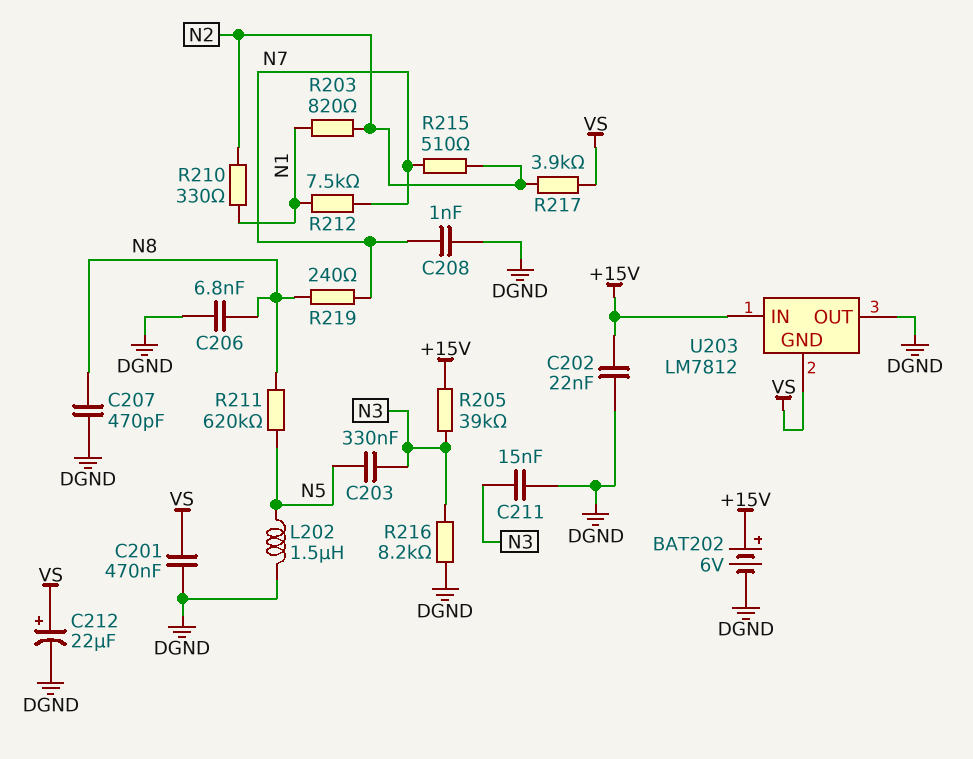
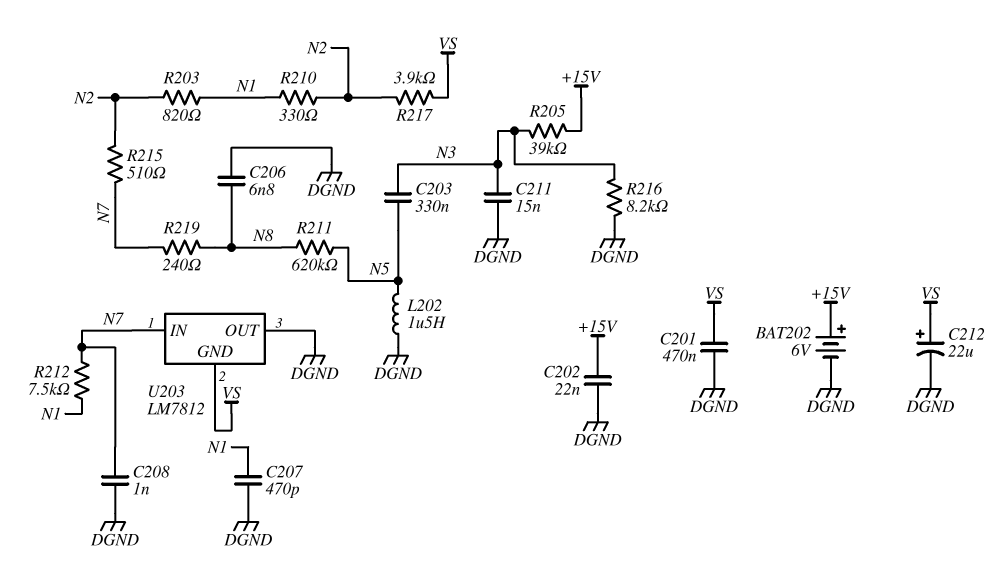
C207: 470pF (DGND, N8) -> 470pF (DGND, N1)
U203 pin IN: +15V -> N7

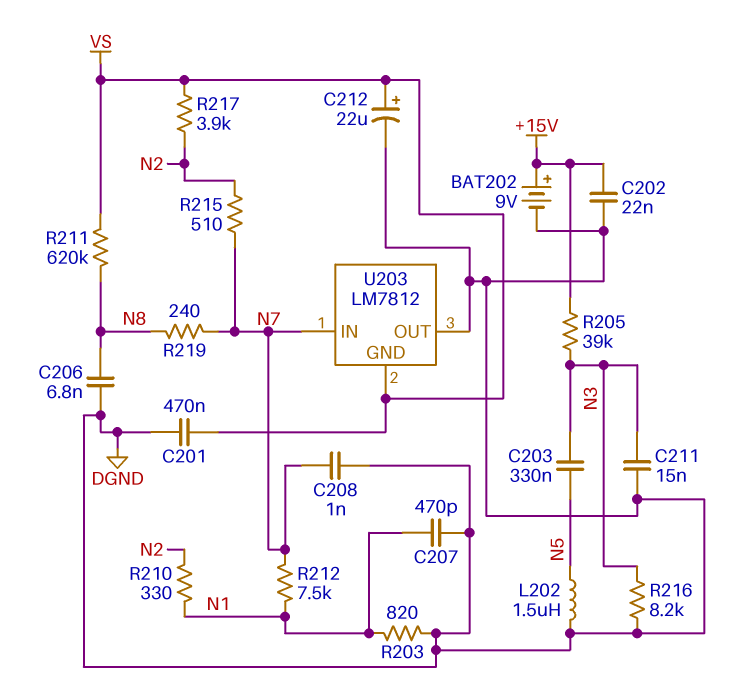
BAT202: 6V (plus +15V, minus DGND) -> 9V (plus +15V, minus DGND)
R203: 820 (N1, N2) -> 820 (DGND, N1)
R211: 620k (N5, N8) -> 620k (N8, VS)

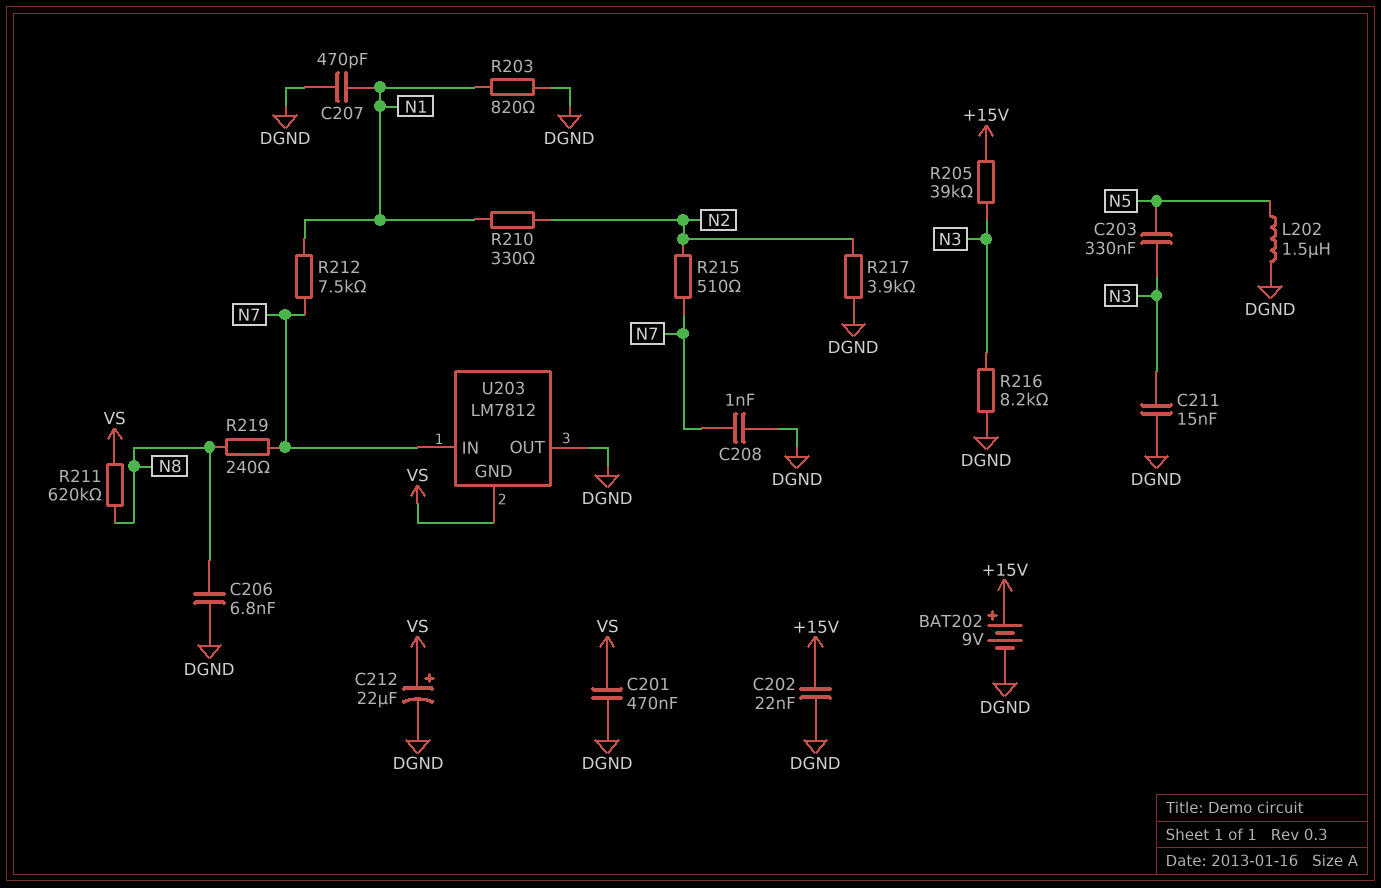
R217: 3.9k (N2, VS) -> 3.9k (DGND, N2)

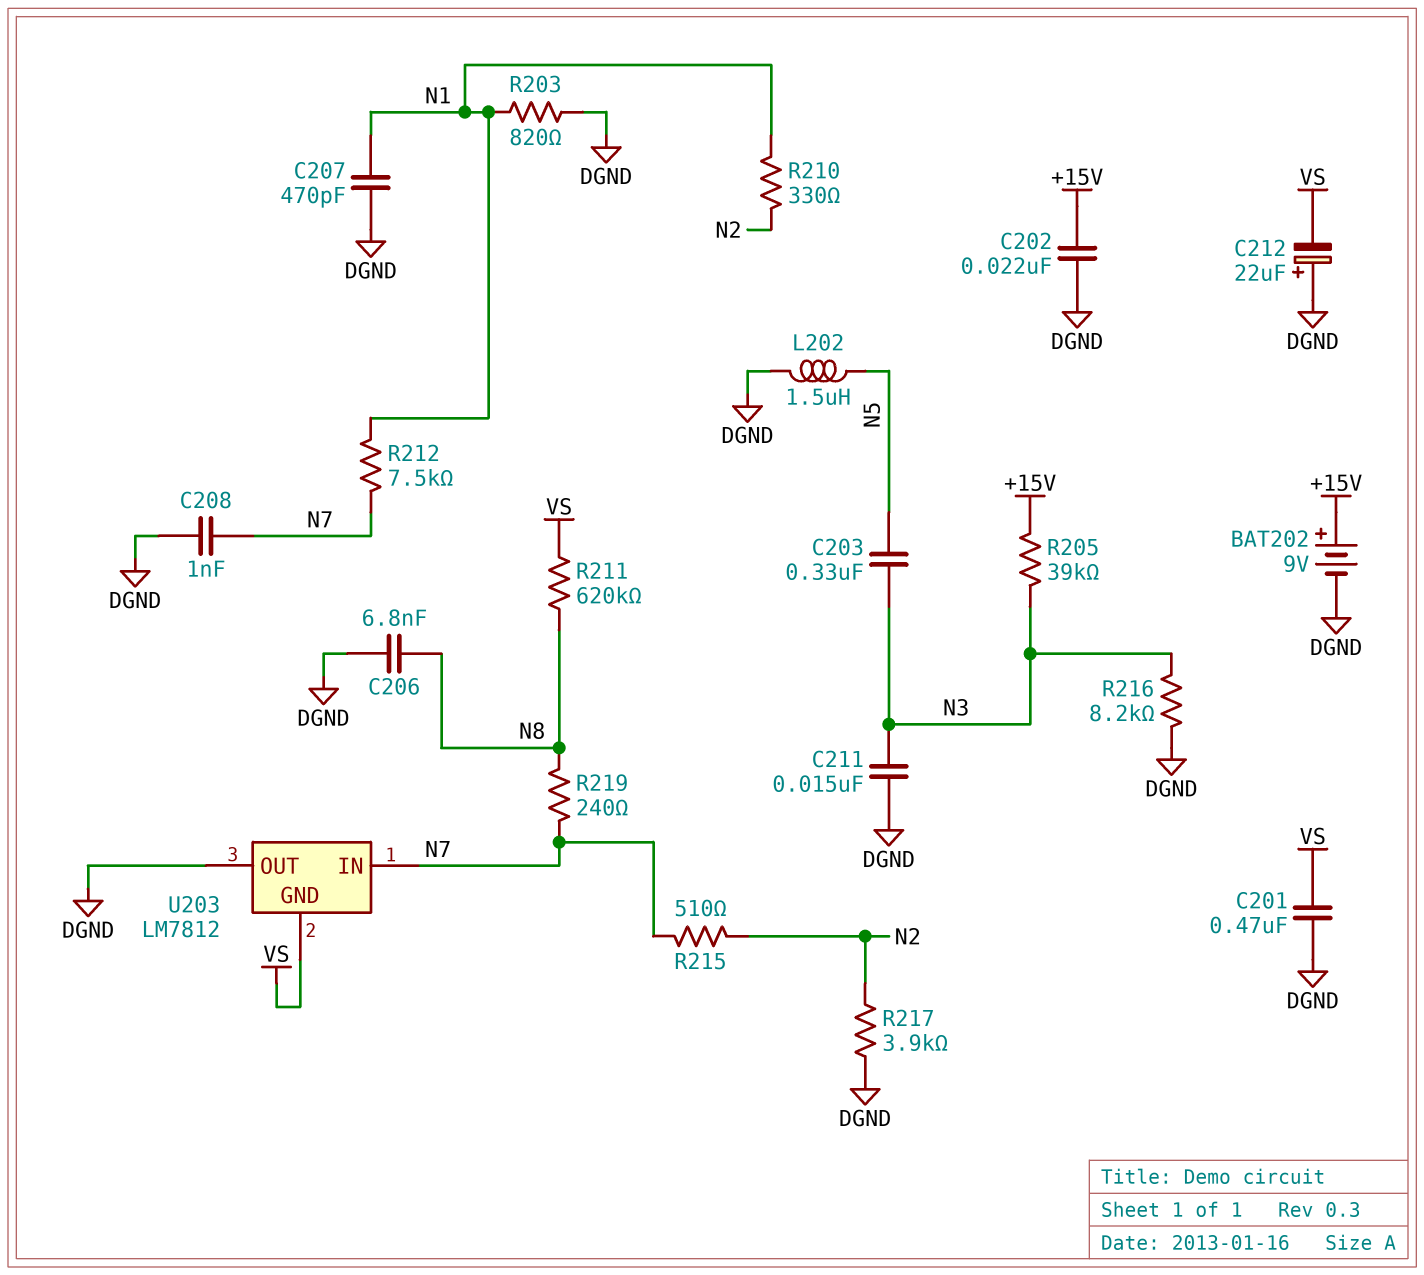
C212: 22uF (plus VS, minus DGND) -> 22uF (plus DGND, minus VS)

